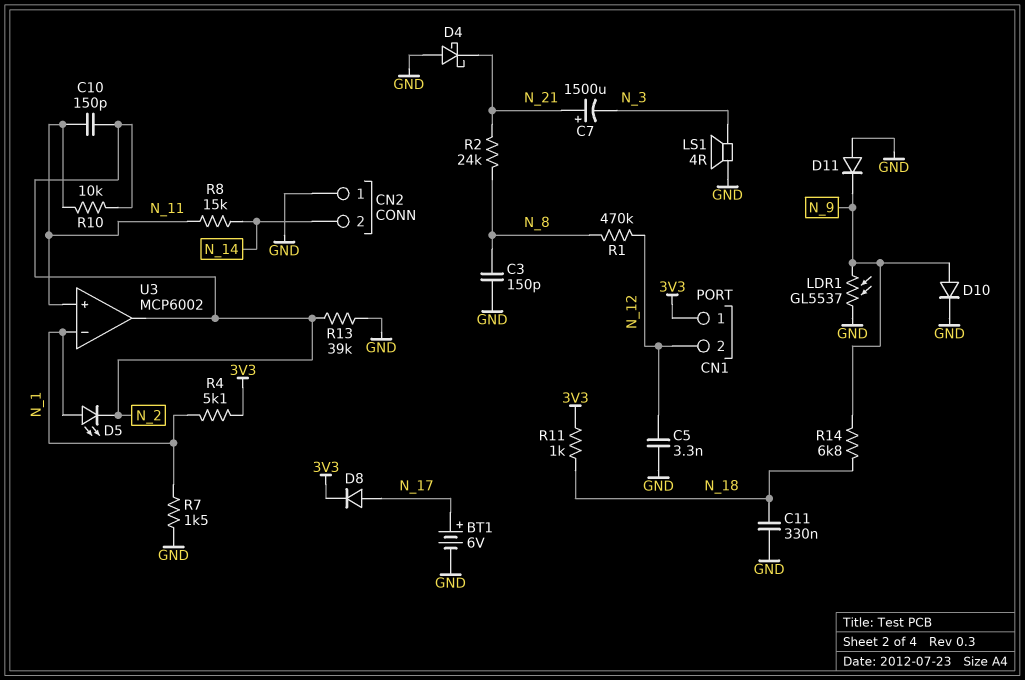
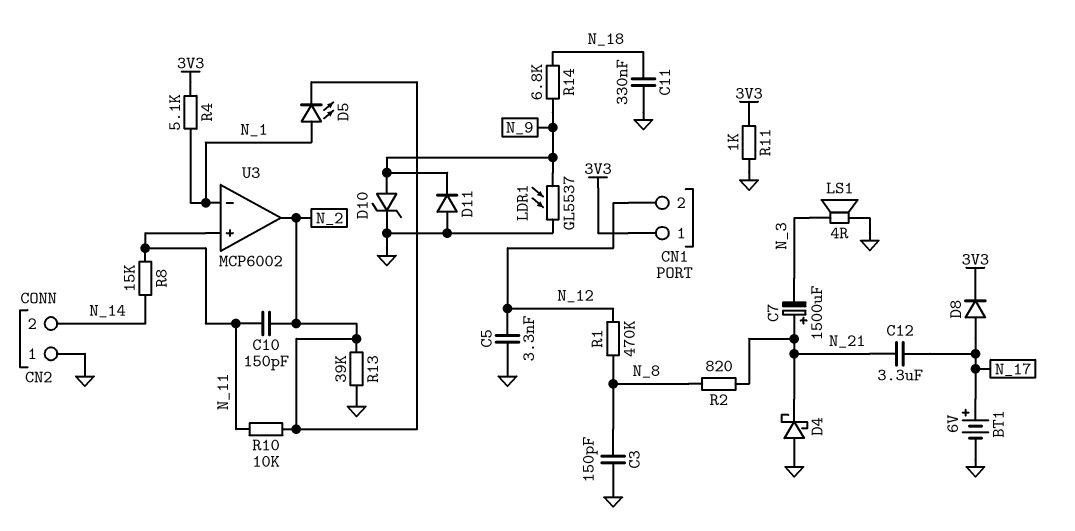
C12: none -> 3.3uF (N_17, N_21)
D10: diode (A N_9, K GND) -> zener (A N_9, K GND)
R2: 24k (N_8, N_21) -> 820 (N_8, N_21)
R7: 1.5k (GND, N_1) -> none
R11: 1k (3V3, N_18) -> 1k (3V3, GND)

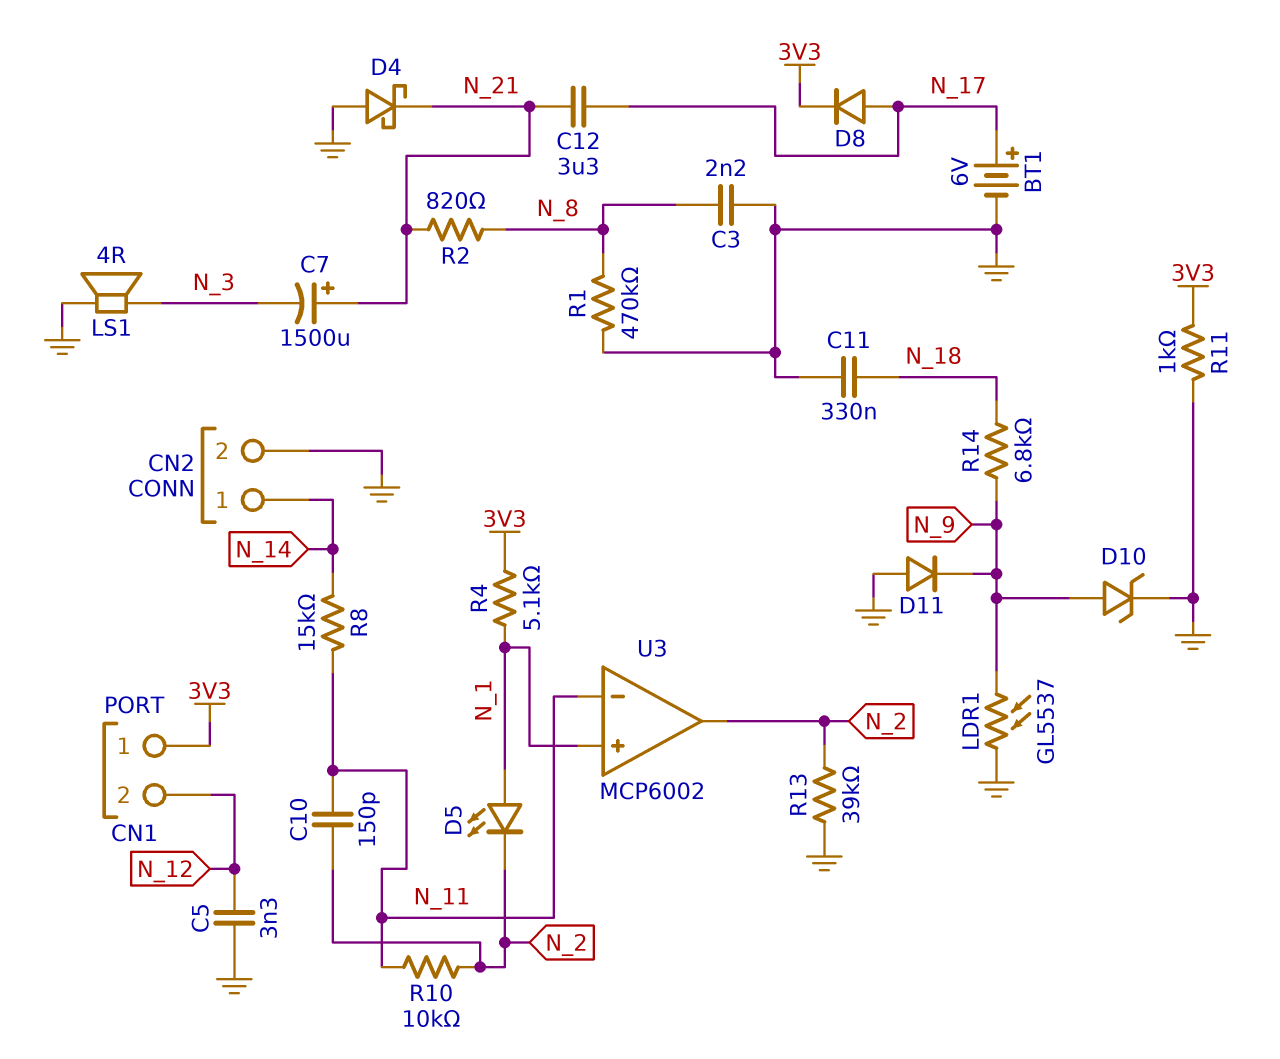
C3: 150pF (GND, N_8) -> 2.2nF (GND, N_8)
CN2 pin 1: GND -> N_14
CN2 pin 2: N_14 -> GND
R1: 470k (N_8, N_12) -> 470k (GND, N_8)
U3 pin in+: N_11 -> N_1
U3 pin in-: N_1 -> N_11

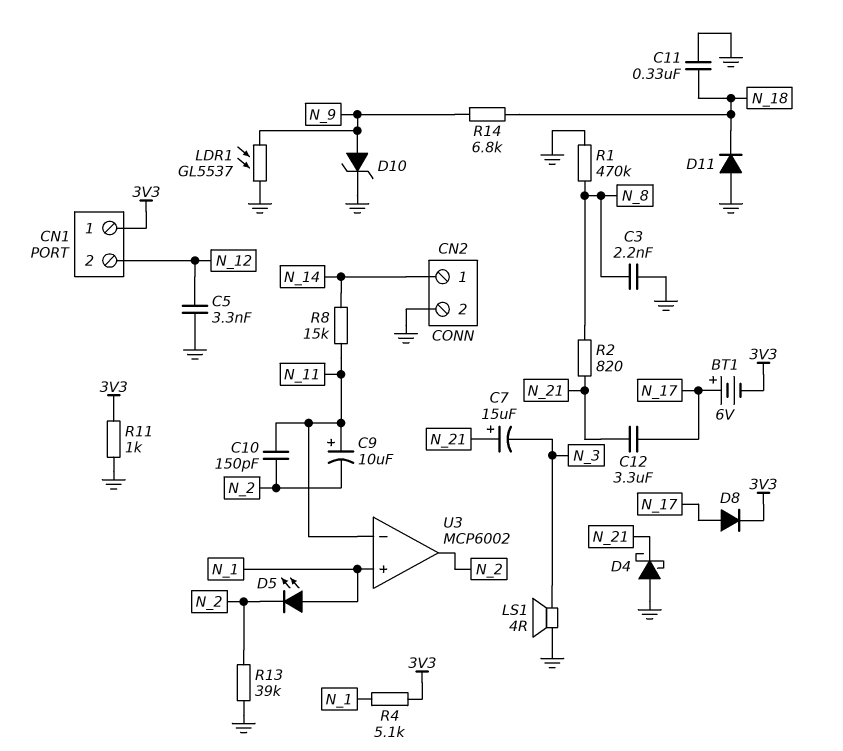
BT1: 6V (plus N_17, minus GND) -> 6V (plus N_17, minus 3V3)
C7: 1500uF (plus N_21, minus N_3) -> 15uF (plus N_21, minus N_3)
C9: none -> 10uF (plus N_11, minus N_2)
D11: diode (A GND, K N_9) -> diode (A GND, K N_18)
R10: 10k (N_2, N_11) -> none

